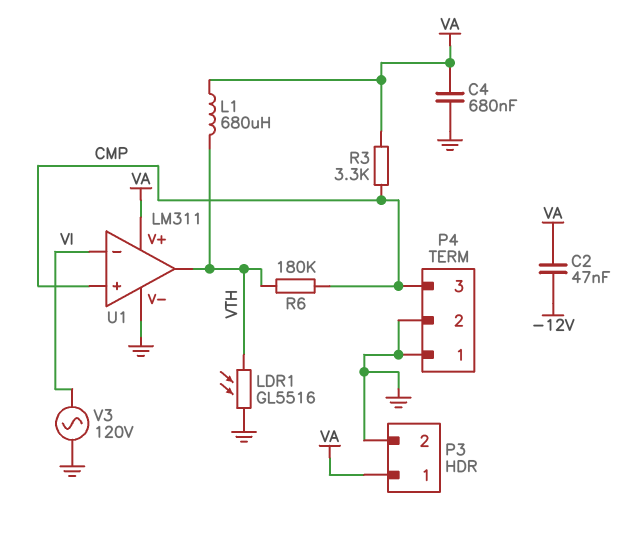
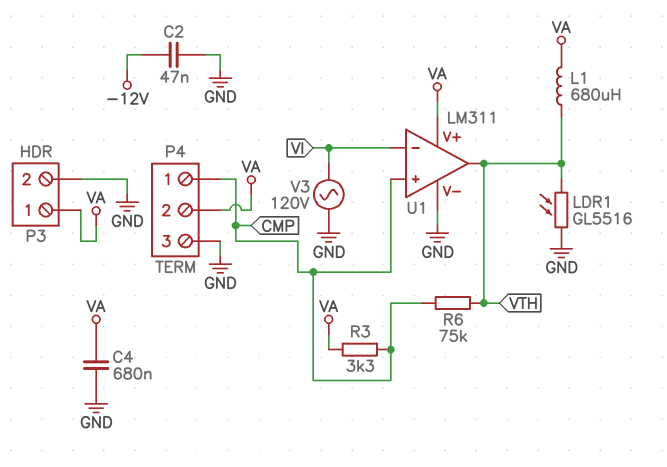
C2: 47nF (-12V, VA) -> 47nF (-12V, GND)
P4 pin 1: GND -> CMP
P4 pin 2: GND -> VA
P4 pin 3: CMP -> GND
R6: 180k (CMP, VTH) -> 75k (CMP, VTH)

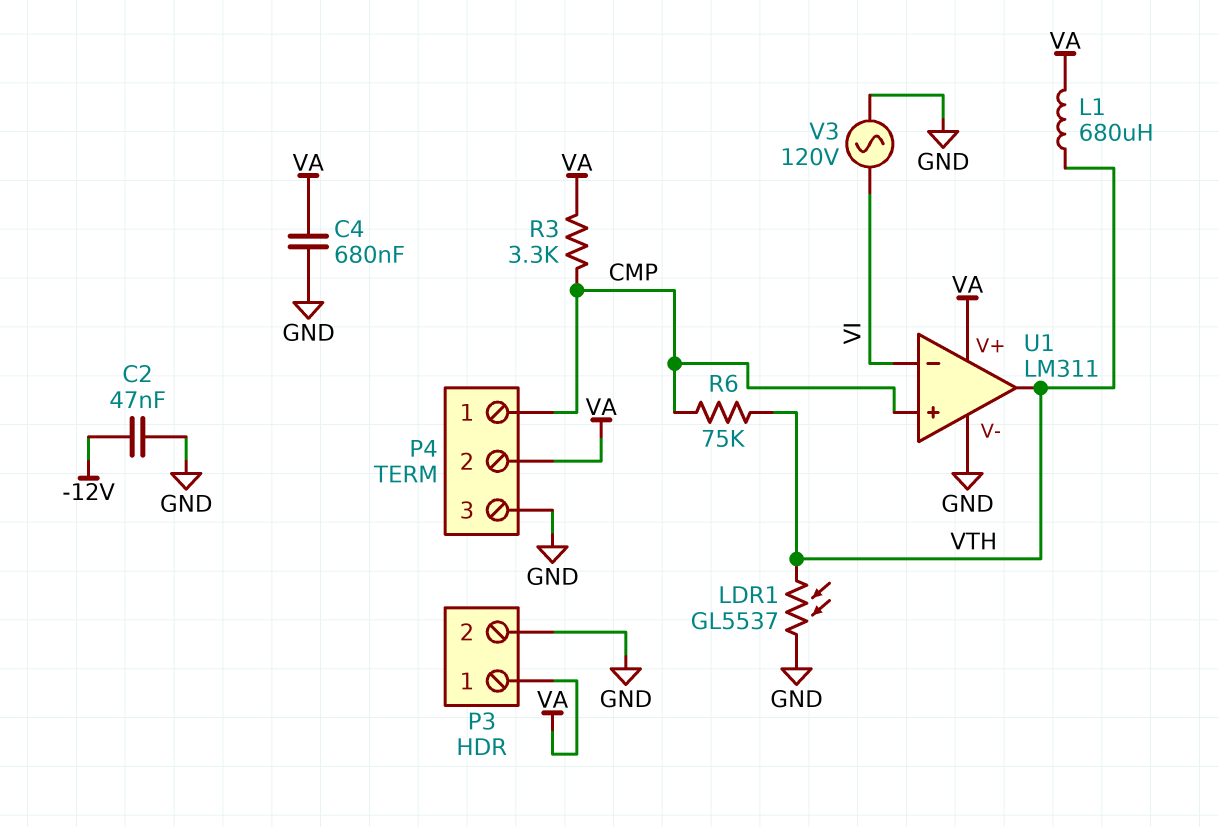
LDR1: GL5516 (GND, VTH) -> GL5537 (GND, VTH)

